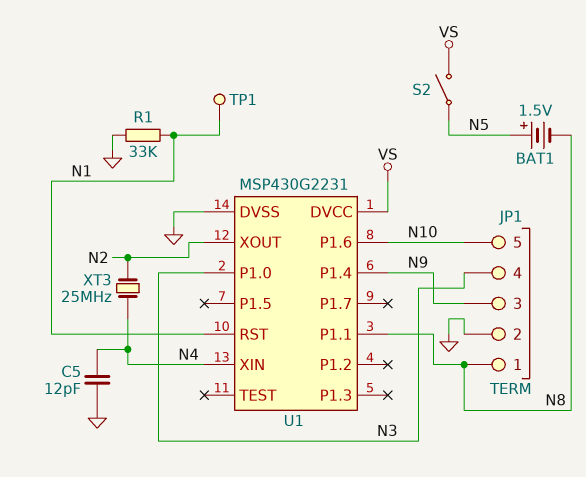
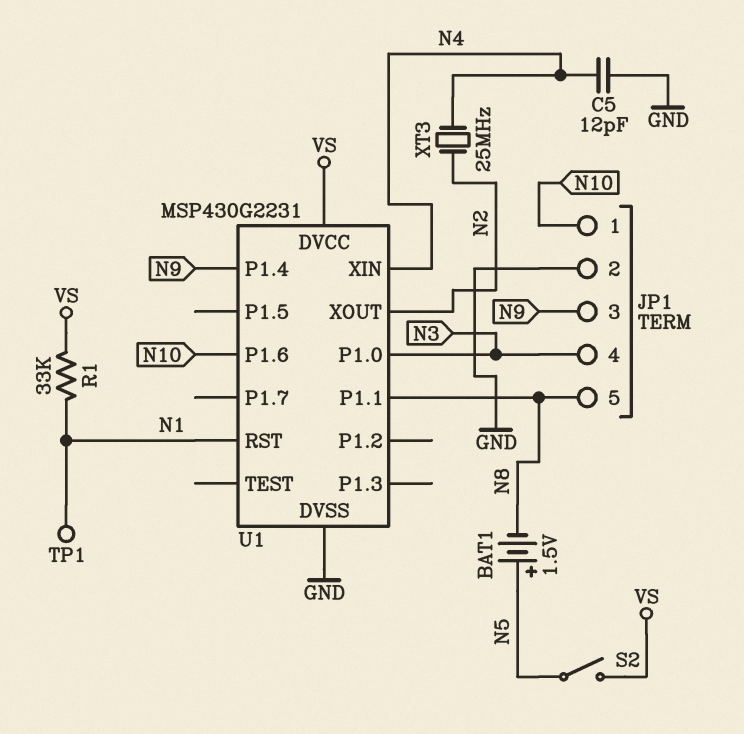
JP1 pin 1: N8 -> N10
JP1 pin 5: N10 -> N8
R1: 33k (GND, N1) -> 33k (N1, VS)

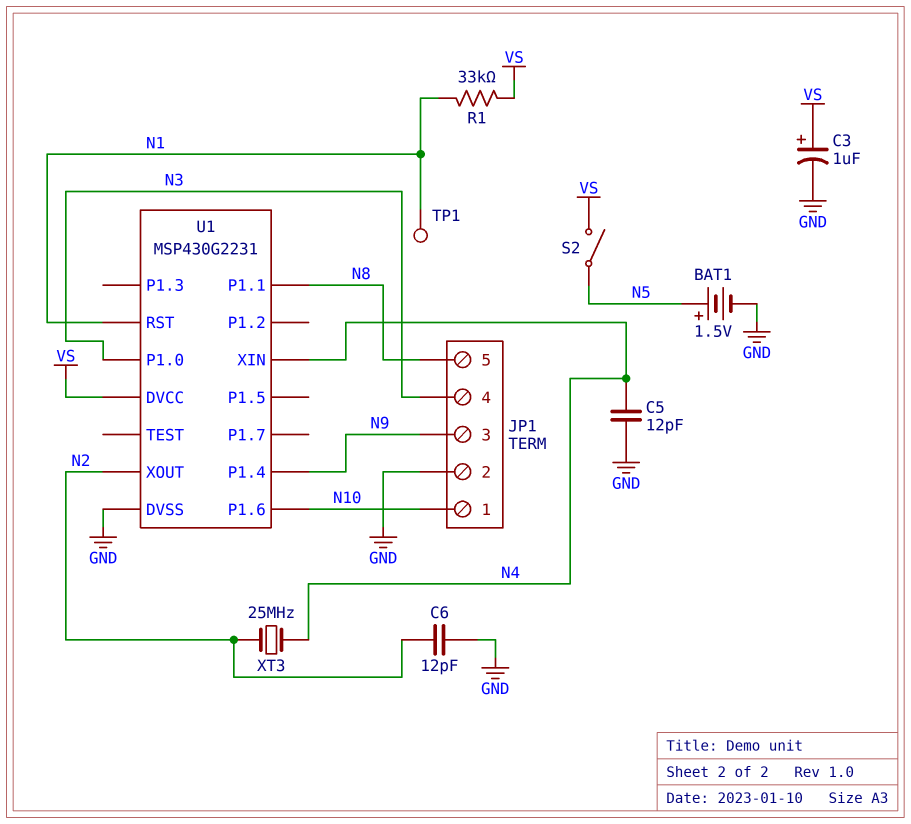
BAT1: 1.5V (plus N5, minus N8) -> 1.5V (plus N5, minus GND)
C3: none -> 1uF (plus VS, minus GND)
C6: none -> 12pF (GND, N2)

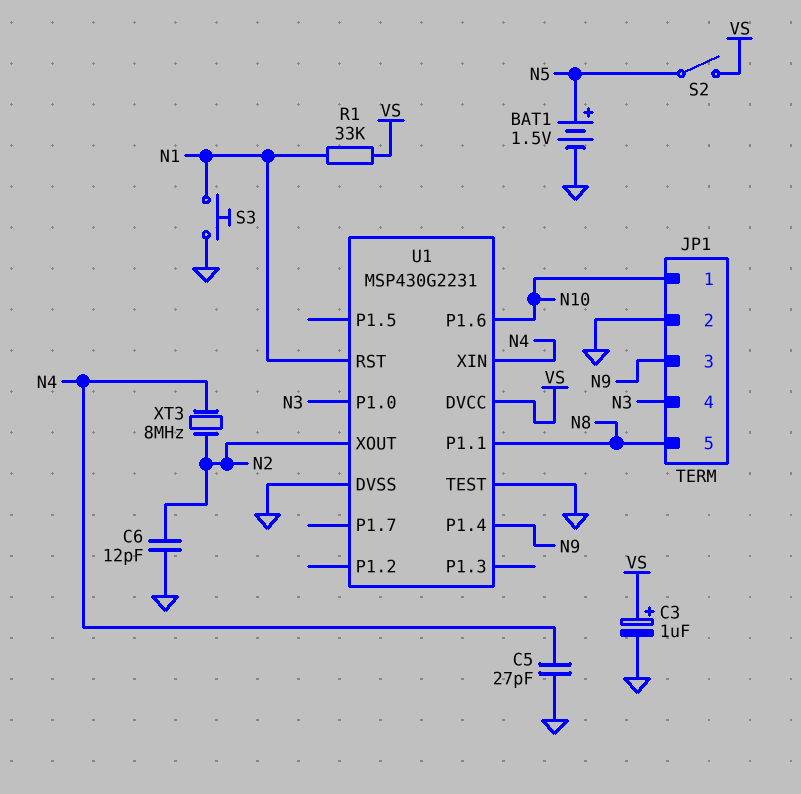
C5: 12pF (GND, N4) -> 27pF (GND, N4)
S3: none -> button (GND, N1)
TP1: test point (N1) -> none
U1 pin TEST: none -> GND
XT3: 25MHz (N2, N4) -> 8MHz (N2, N4)

